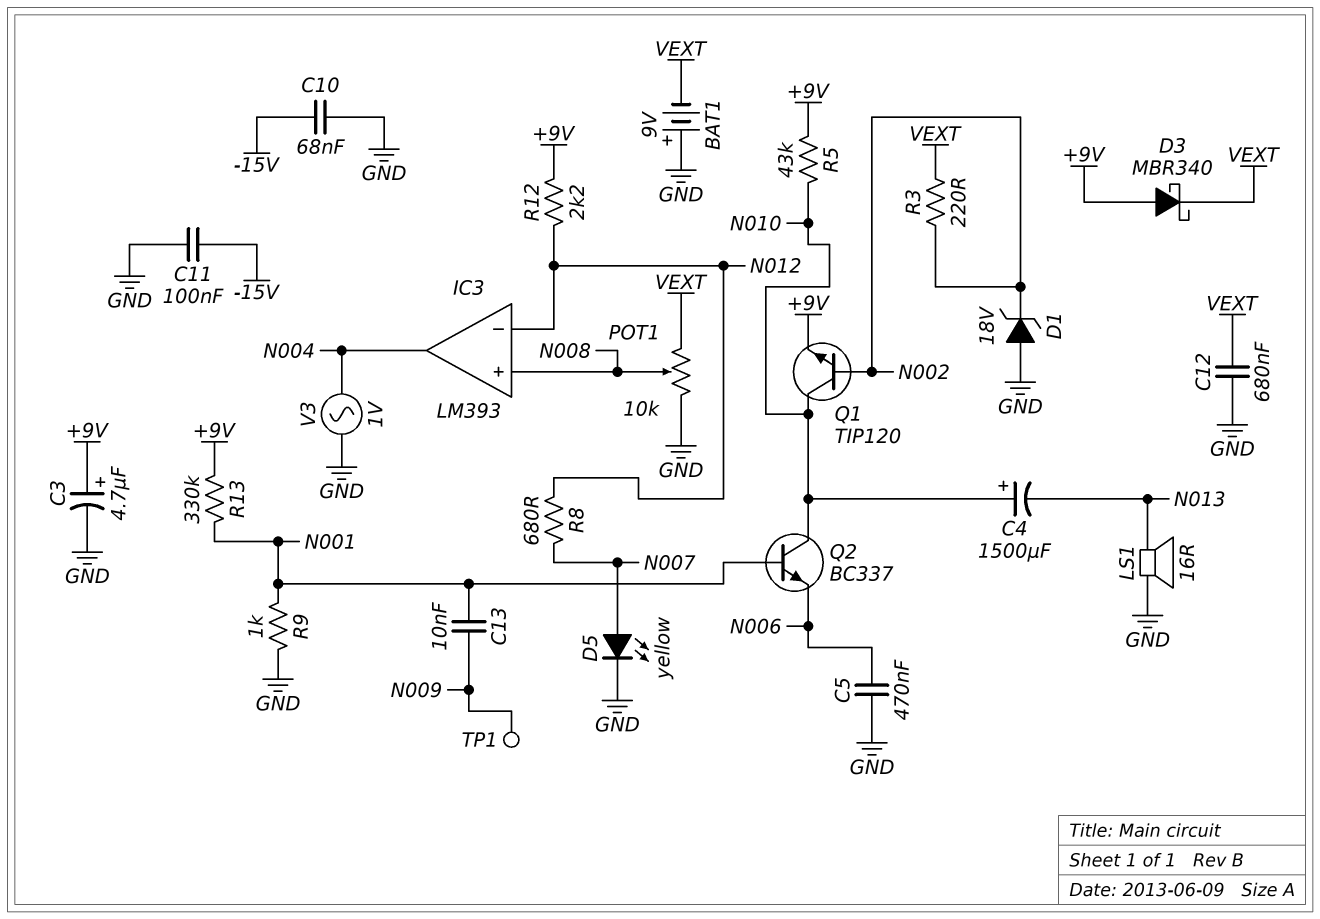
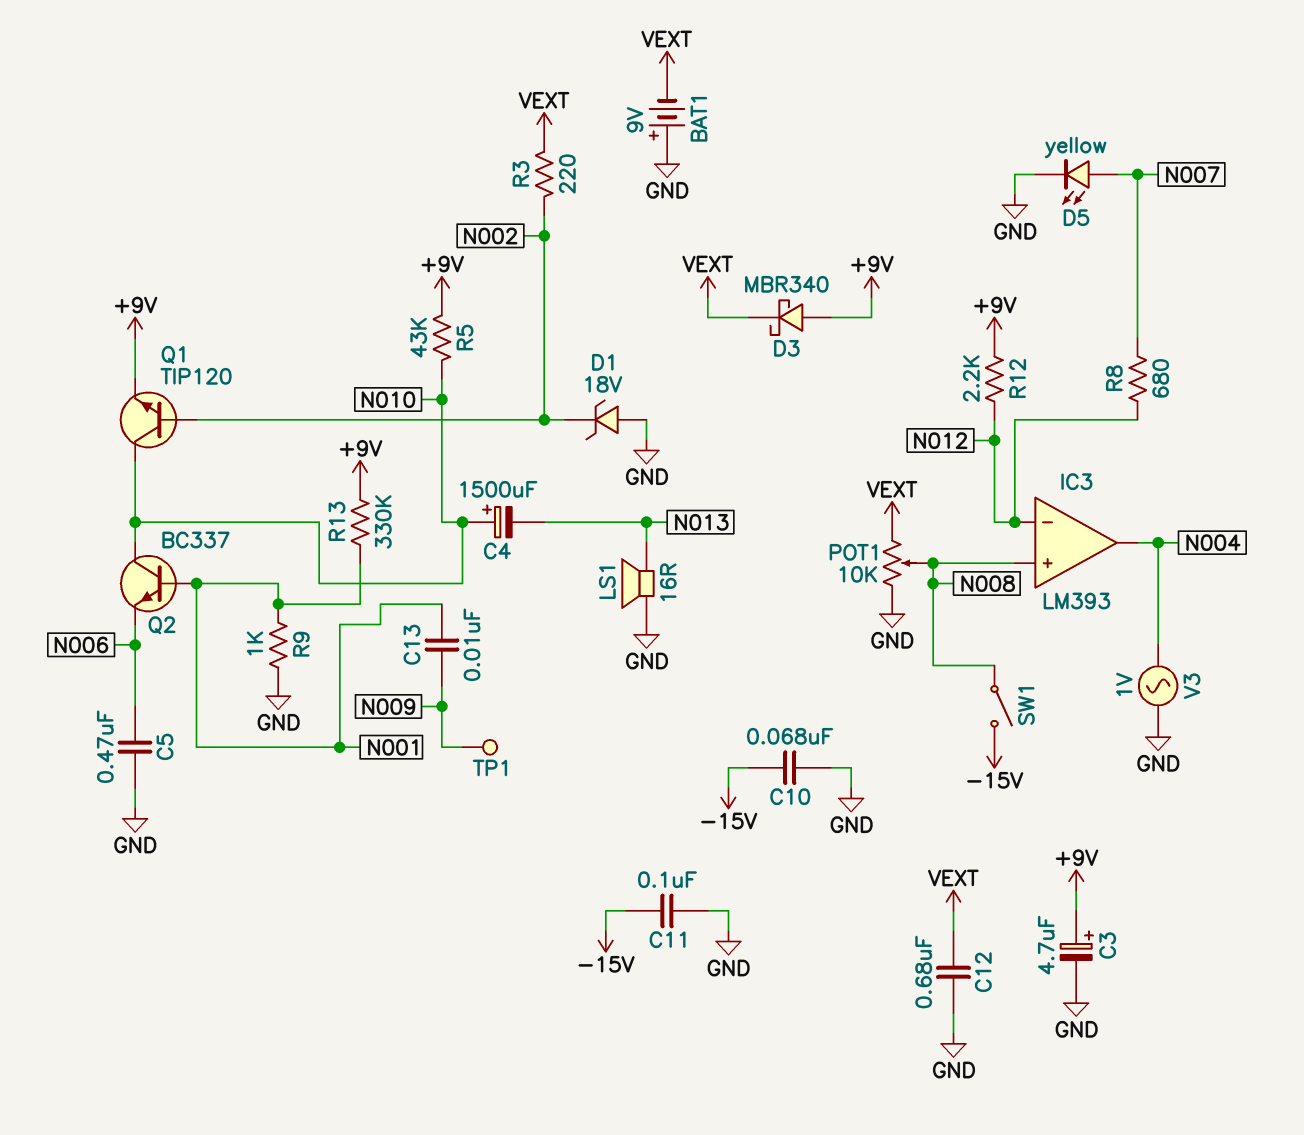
SW1: none -> switch (-15V, N008)

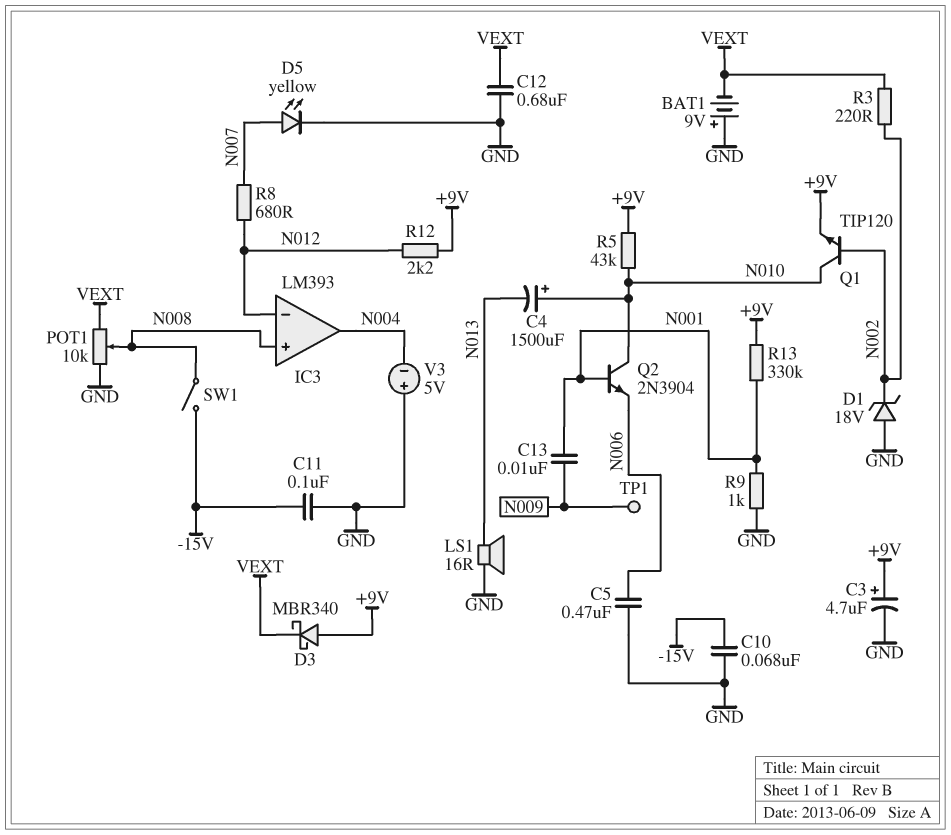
Q2: NPN BC337 (B N001, C N010, E N006) -> NPN 2N3904 (B N001, C N010, E N006)
V3: AC 1V (GND, N004) -> 5V (plus GND, minus N004)

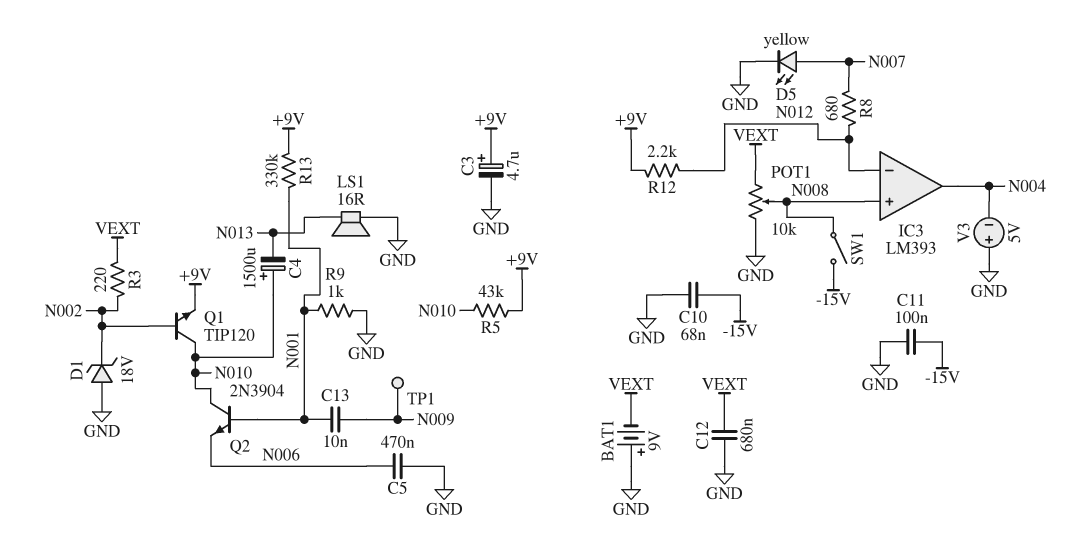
D3: schottky MBR340 (A +9V, K VEXT) -> none

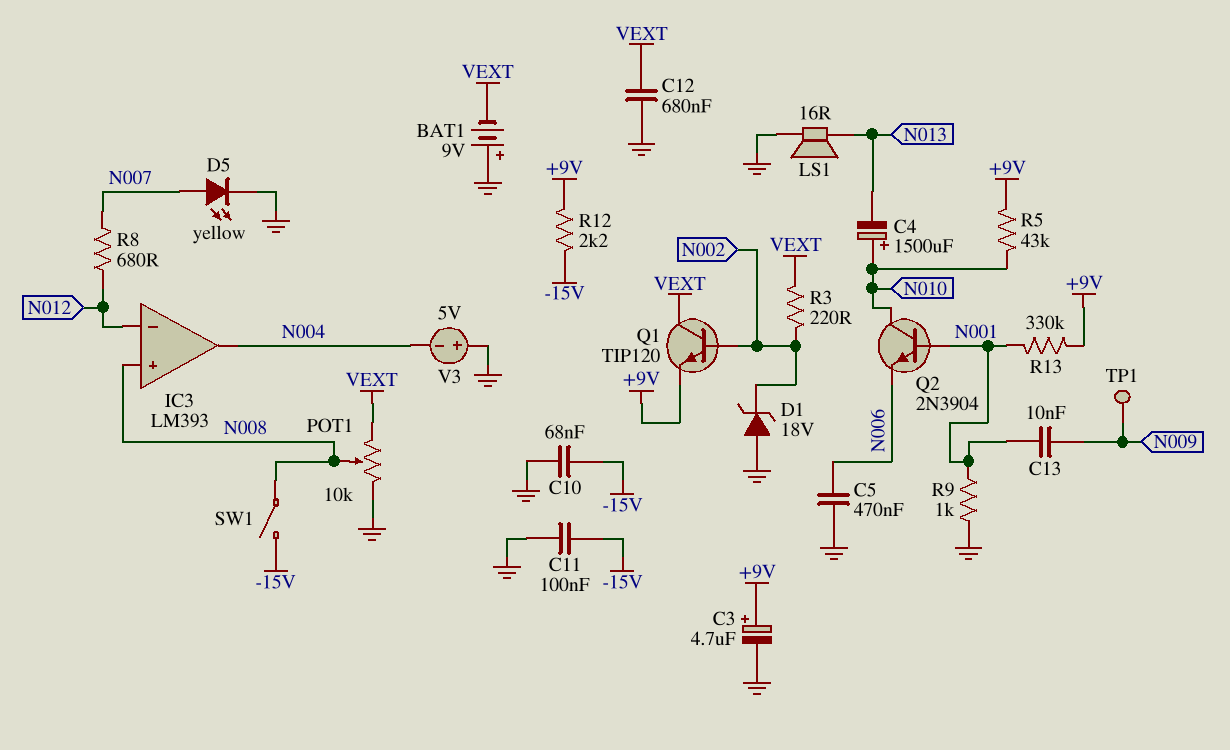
Q1: NPN TIP120 (B N002, C N010, E +9V) -> NPN TIP120 (B N002, C VEXT, E +9V)
R12: 2.2k (+9V, N012) -> 2.2k (+9V, -15V)

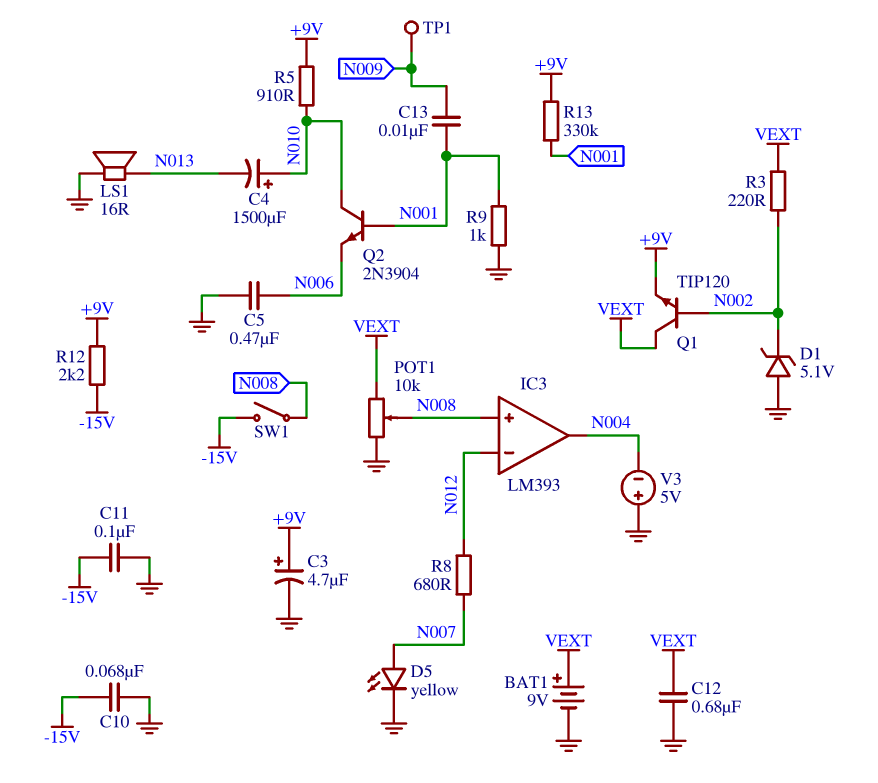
BAT1: 9V (plus GND, minus VEXT) -> 9V (plus VEXT, minus GND)
D1: zener 18V (A GND, K N002) -> zener 5.1V (A GND, K N002)
R5: 43k (+9V, N010) -> 910 (+9V, N010)

